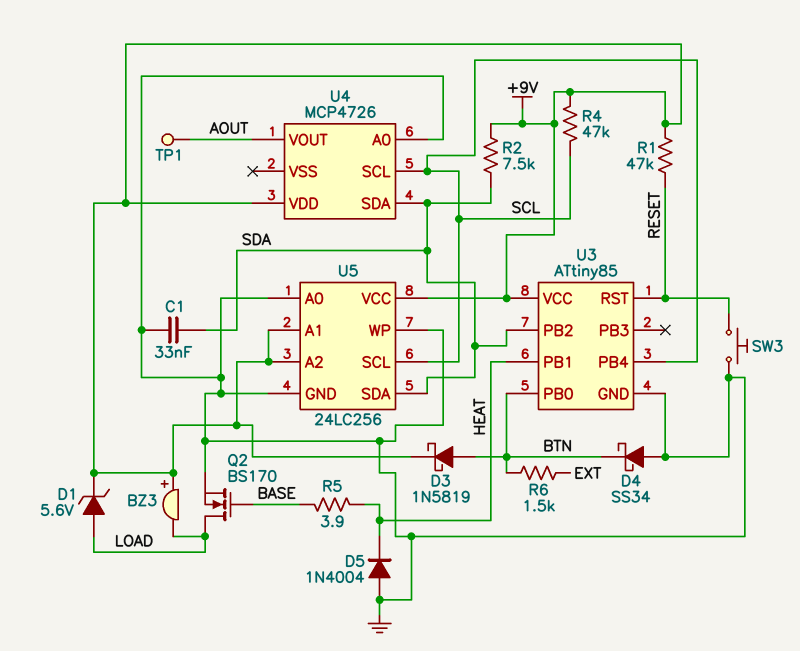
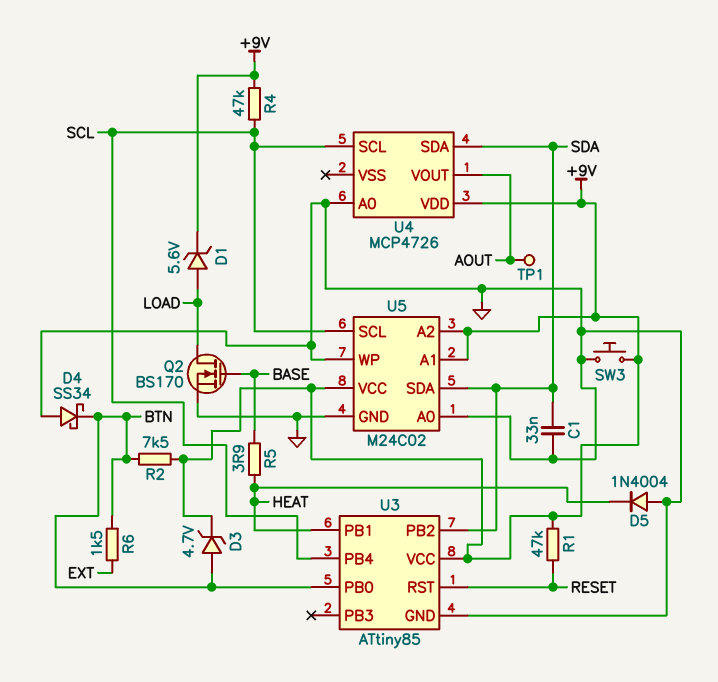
BZ3: buzzer (plus +9V, minus LOAD) -> none
D3: schottky 1N5819 (A BTN, K +9V) -> zener 4.7V (A BTN, K +9V)
R2: 7.5k (+9V, SDA) -> 7.5k (+9V, BTN)
SW3: button (GND, RESET) -> button (+9V, GND)
U5: 24LC256 -> M24C02

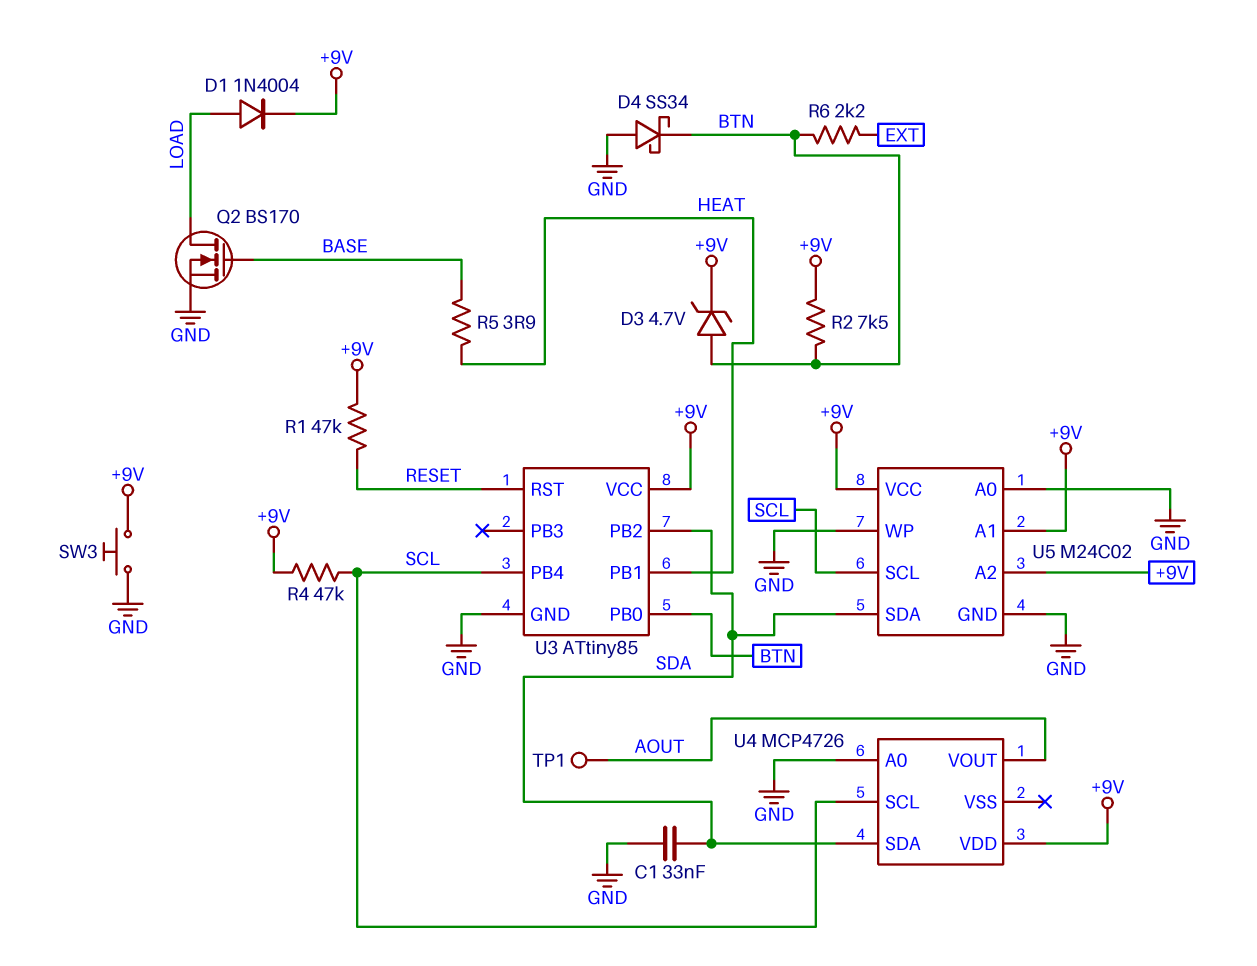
D1: zener 5.6V (A LOAD, K +9V) -> diode 1N4004 (A LOAD, K +9V)
D5: diode 1N4004 (A GND, K HEAT) -> none
R6: 1.5k (BTN, EXT) -> 2.2k (BTN, EXT)

